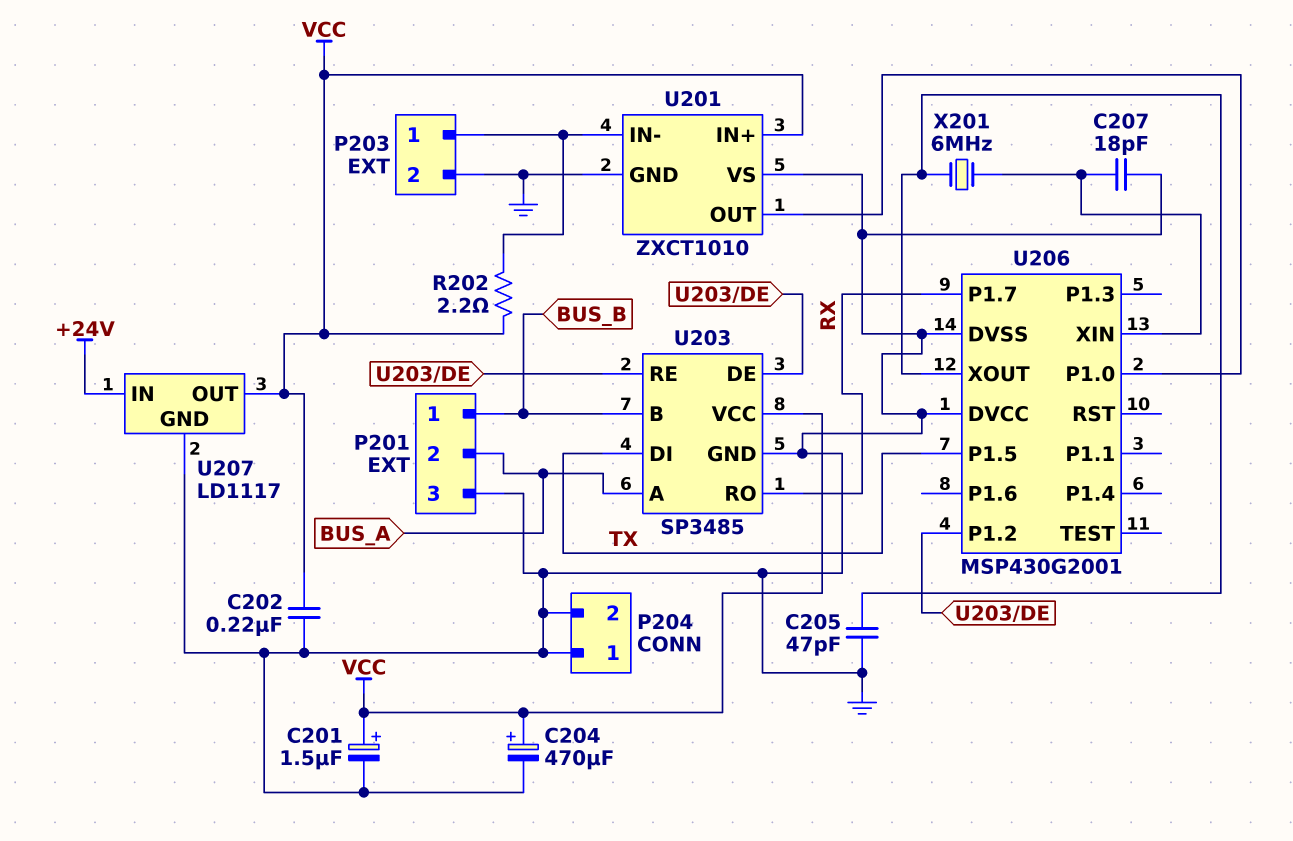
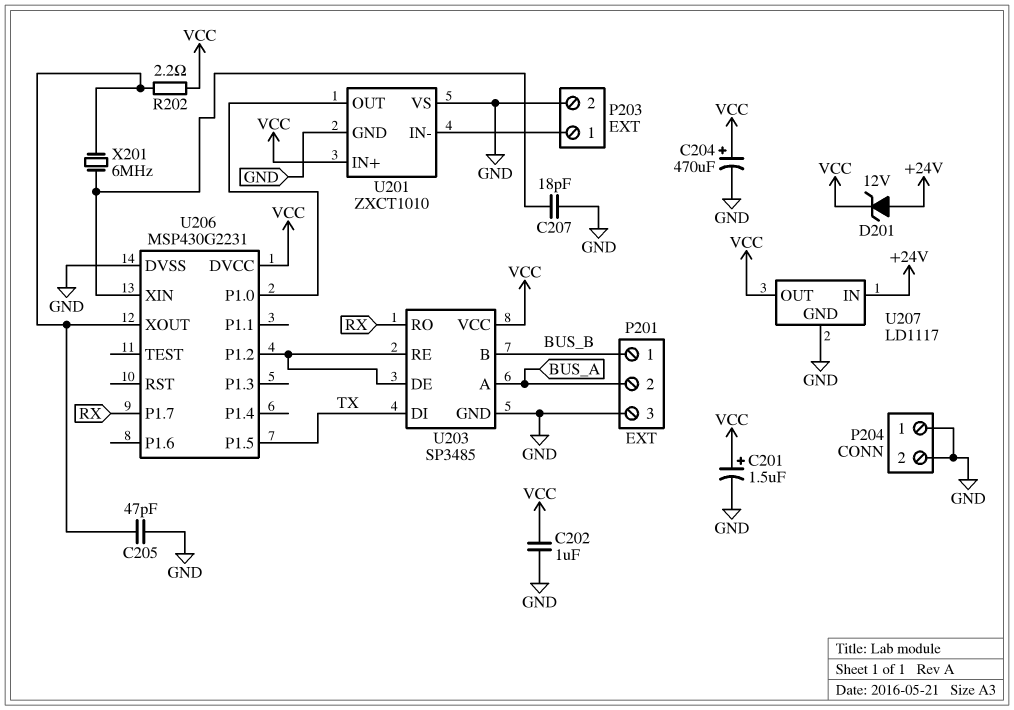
C202: 220nF (GND, VCC) -> 1uF (GND, VCC)
D201: none -> zener 12V (A +24V, K VCC)
R202: 2.2 (P203/1, VCC) -> 2.2 (U206/XOUT, VCC)
U206: MSP430G2001 -> MSP430G2231
U206 pin DVCC: GND -> VCC

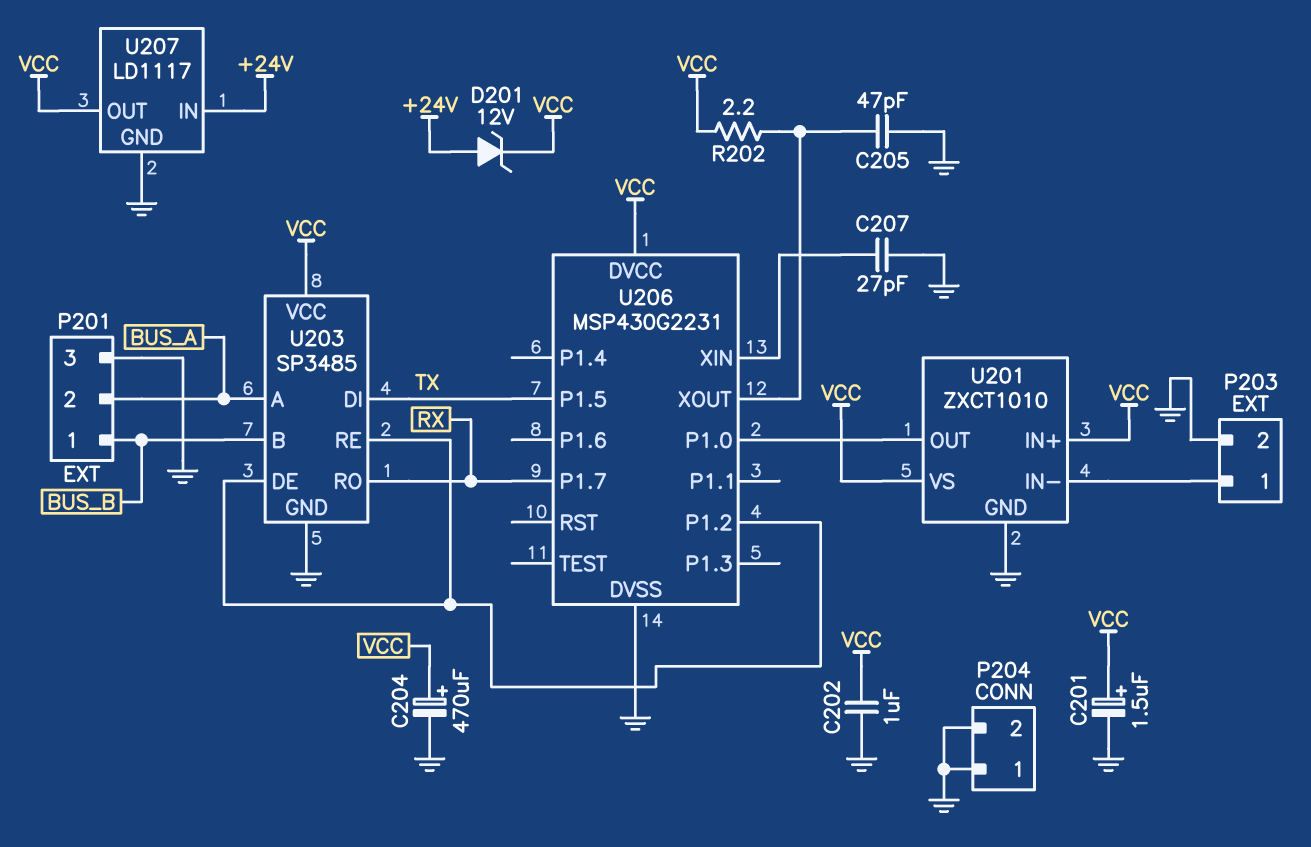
C207: 18pF (GND, U206/XIN) -> 27pF (GND, U206/XIN)
U201 pin VS: GND -> VCC
X201: 6MHz (U206/XIN, U206/XOUT) -> none

